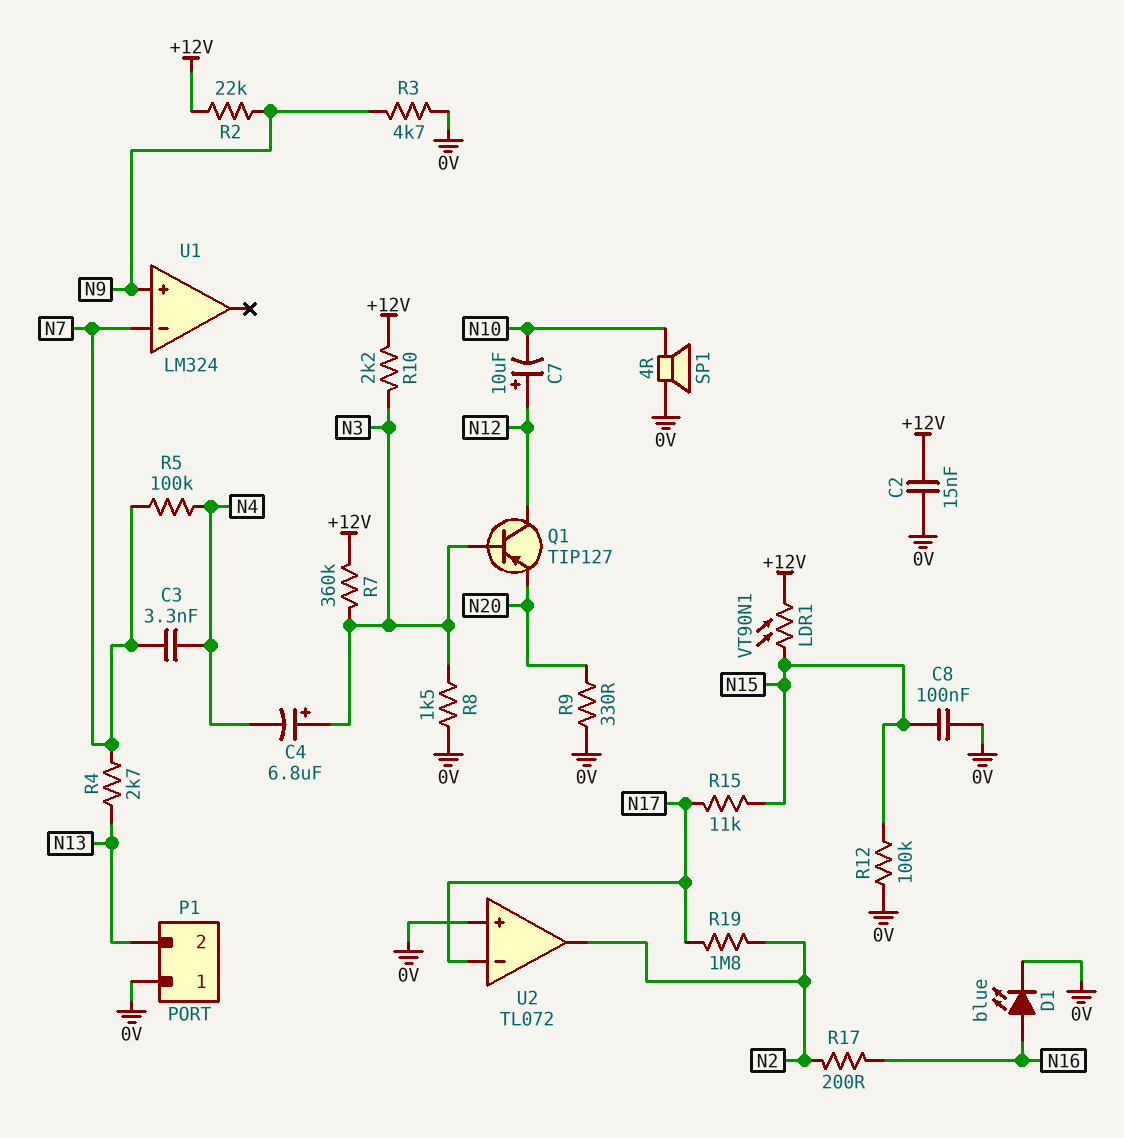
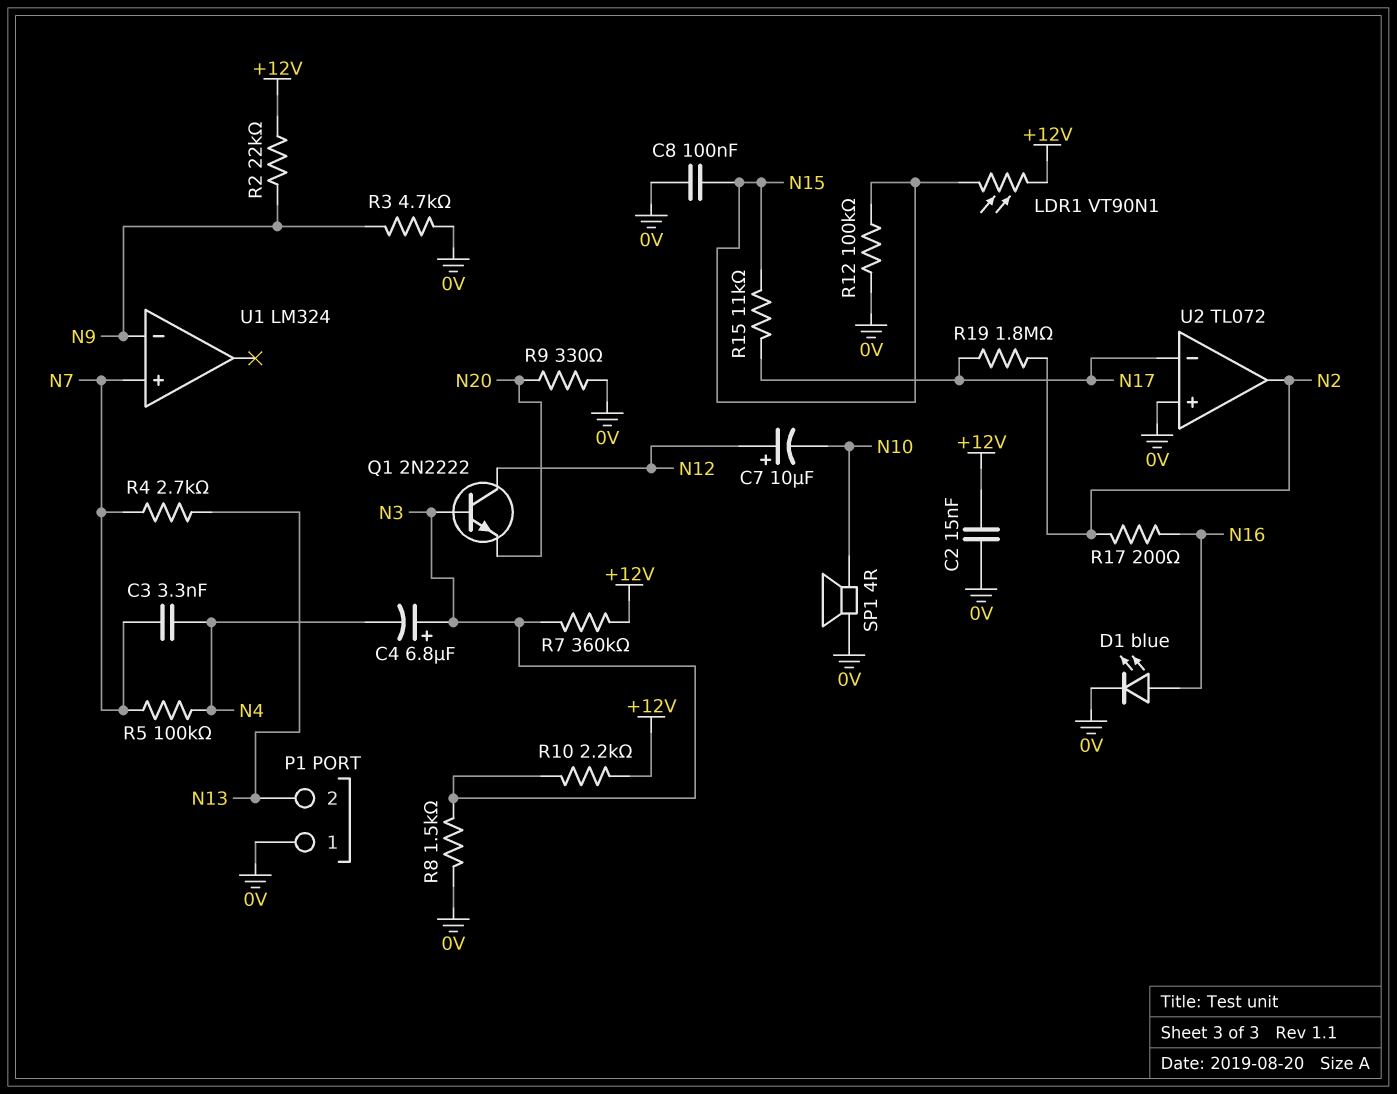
Q1: PNP TIP127 (B N3, C N12, E N20) -> NPN 2N2222 (B N3, C N12, E N20)
U1 pin in+: N9 -> N7
U1 pin in-: N7 -> N9

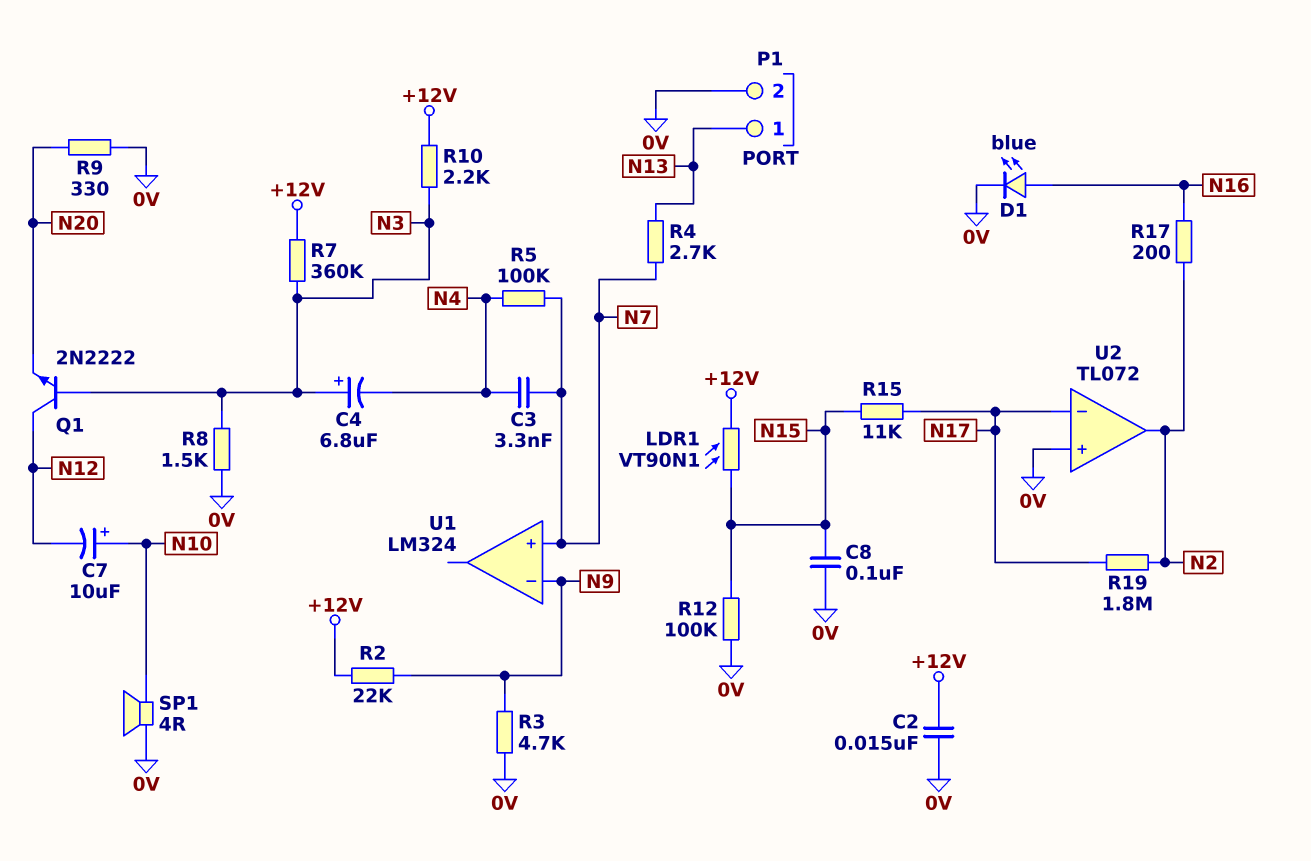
C7: 10uF (plus N12, minus N10) -> 10uF (plus N10, minus N12)
P1 pin 1: 0V -> N13
P1 pin 2: N13 -> 0V

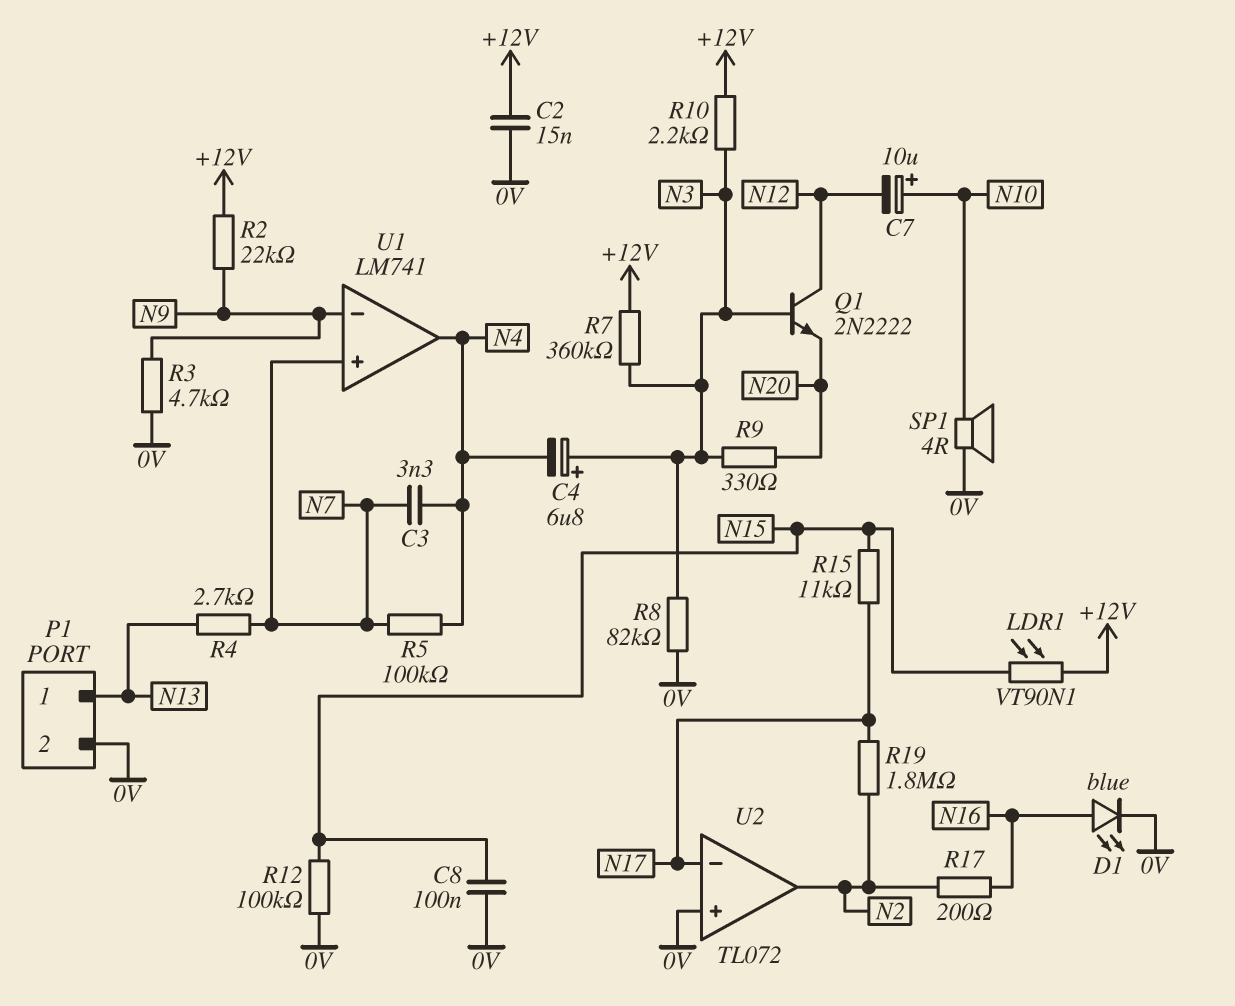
R8: 1.5k (0V, N3) -> 82k (0V, N3)
R9: 330 (0V, N20) -> 330 (N3, N20)
U1: LM324 -> LM741
U1 pin out: none -> N4

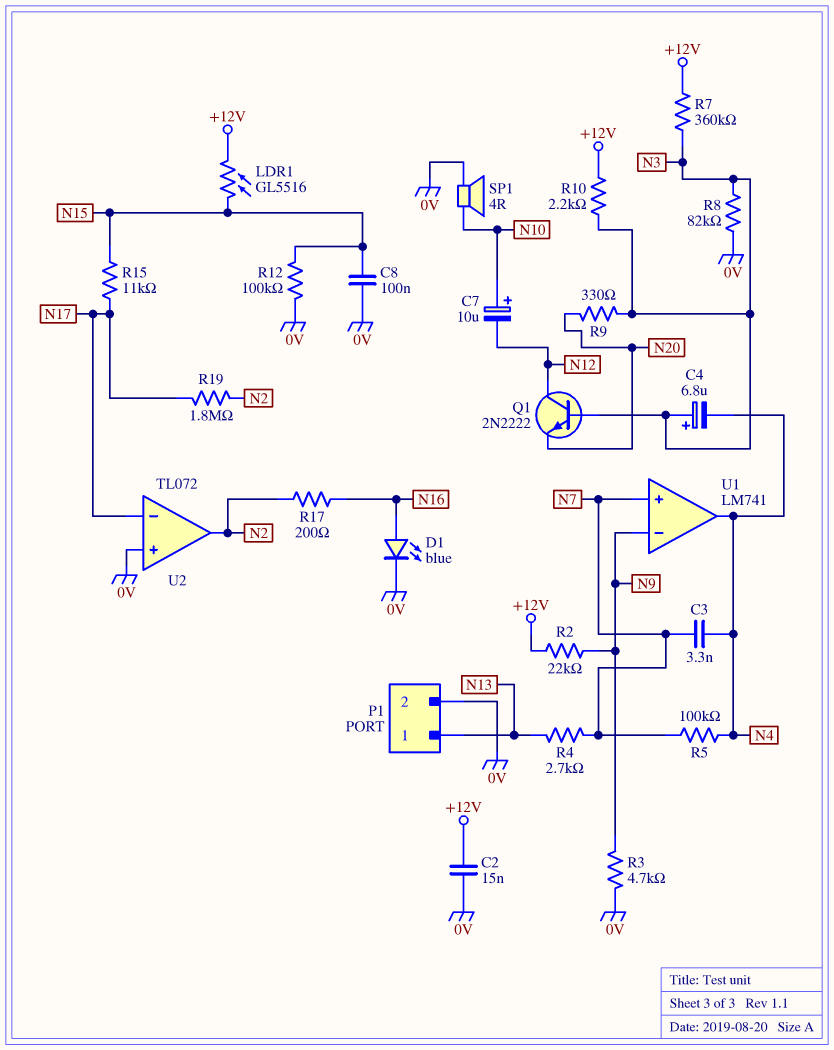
LDR1: VT90N1 (+12V, N15) -> GL5516 (+12V, N15)

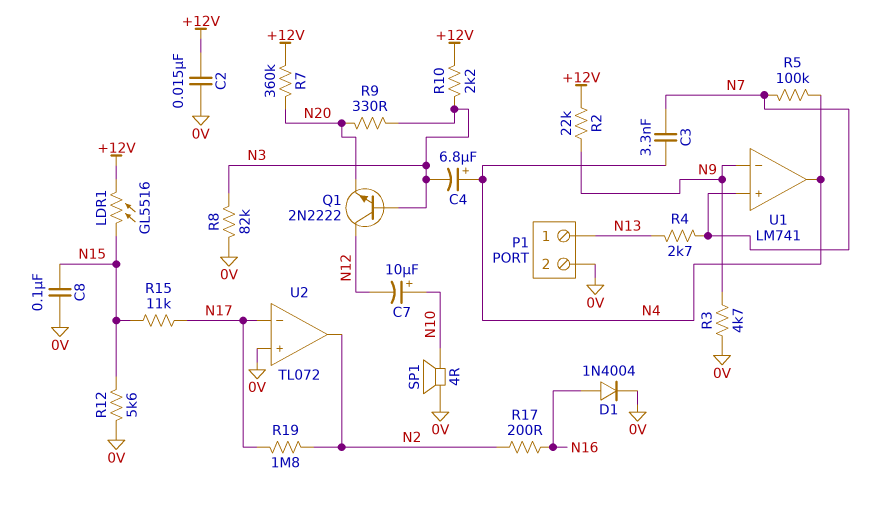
C4: 6.8uF (plus N3, minus N4) -> 6.8uF (plus N4, minus N3)
D1: LED blue (A N16, K 0V) -> diode 1N4004 (A N16, K 0V)
R7: 360k (+12V, N3) -> 360k (+12V, N20)
R12: 100k (0V, N15) -> 5.6k (0V, N15)

